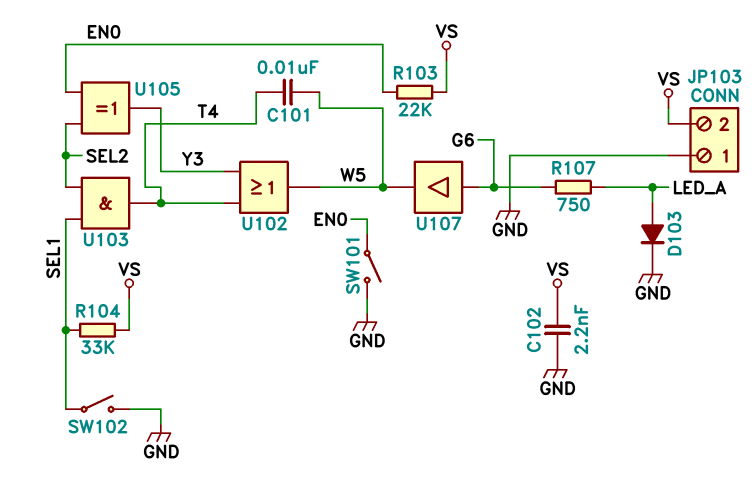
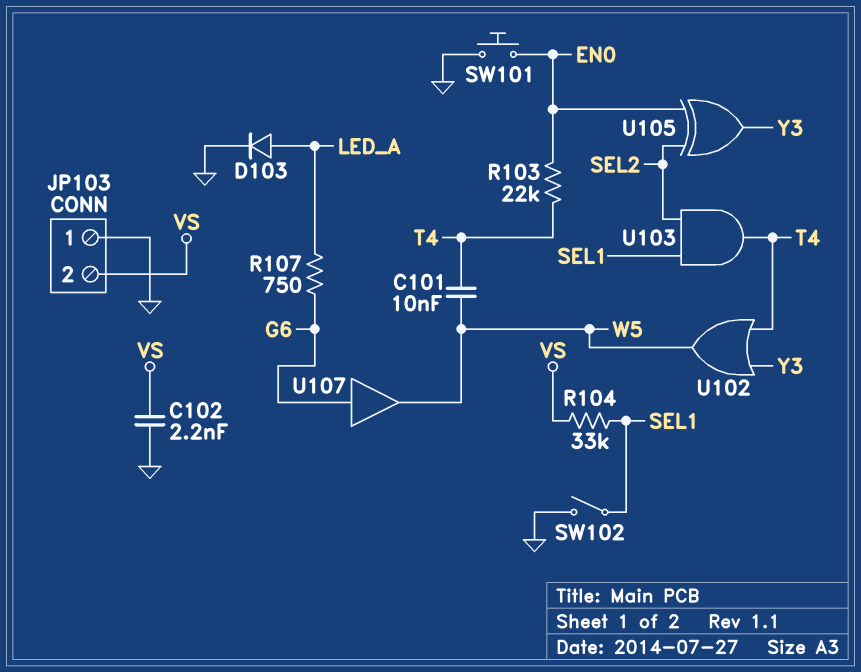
R103: 22k (EN0, VS) -> 22k (EN0, T4)
SW101: switch (EN0, GND) -> button (EN0, GND)

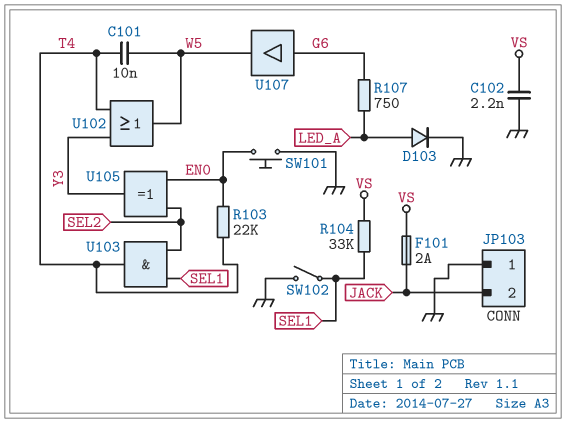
F101: none -> 2A (JACK, VS)
JP103 pin 2: VS -> JACK

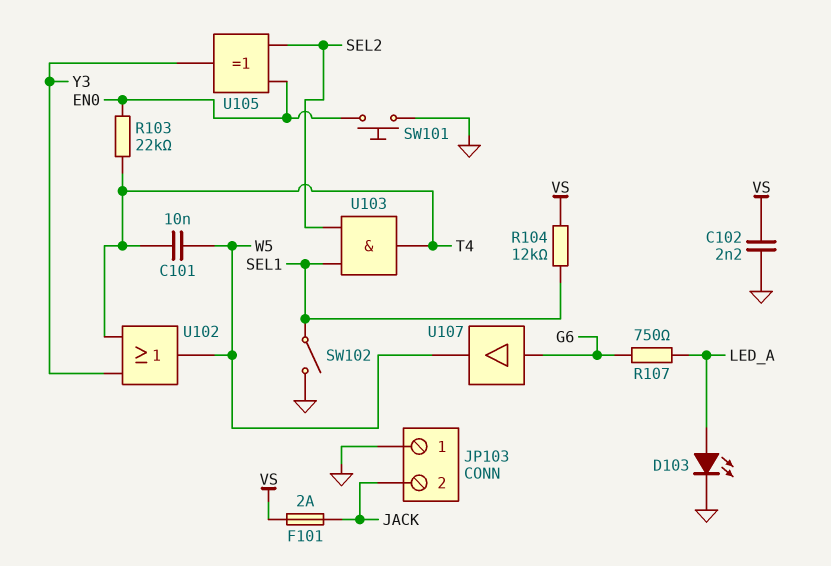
D103: diode (A LED_A, K GND) -> LED (A LED_A, K GND)
R104: 33k (SEL1, VS) -> 12k (SEL1, VS)

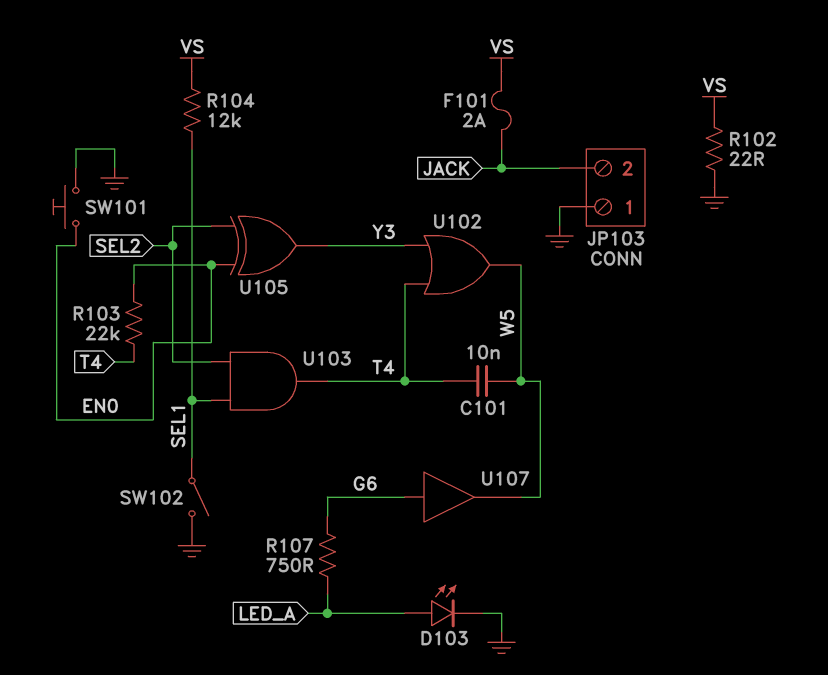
C102: 2.2nF (GND, VS) -> none
R102: none -> 22 (GND, VS)

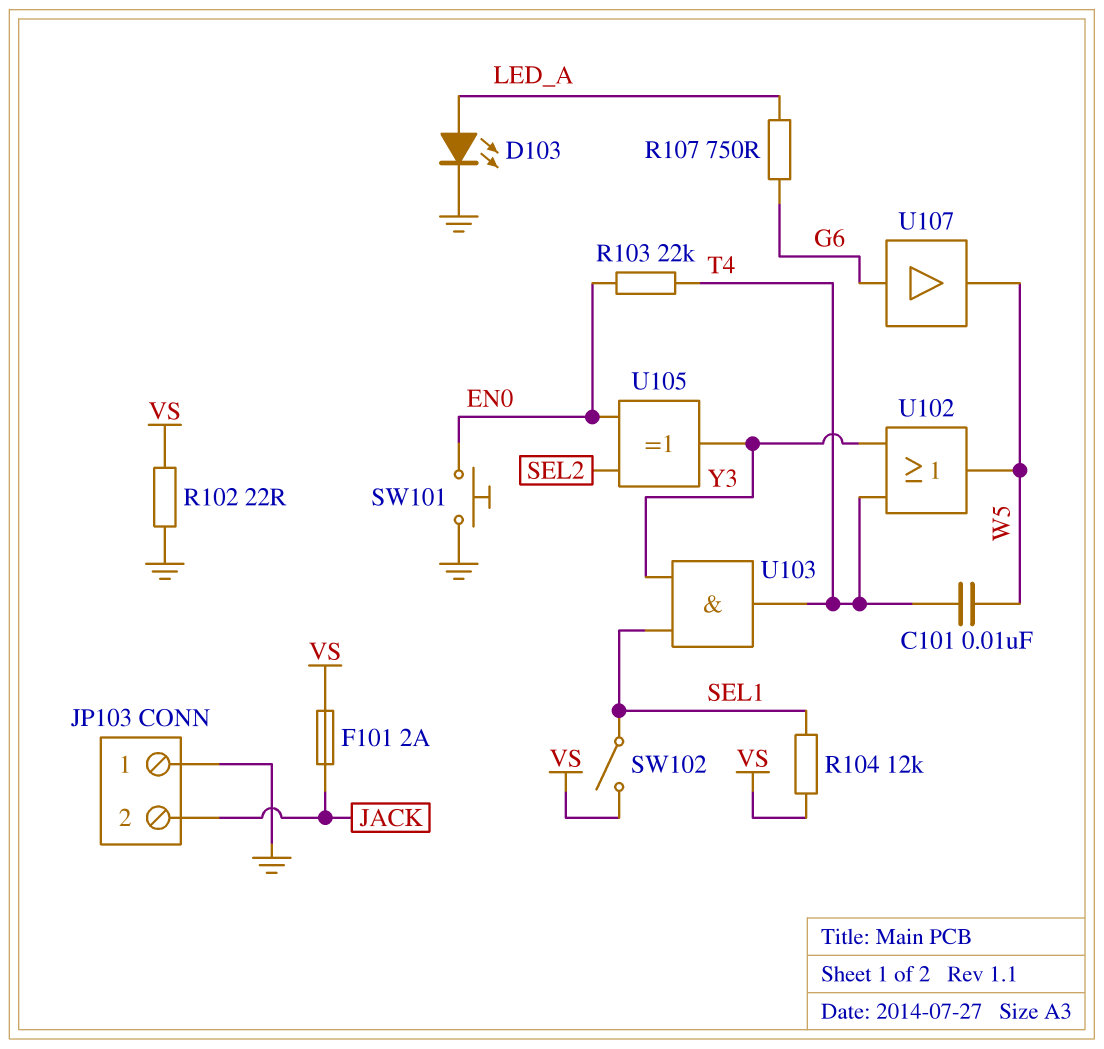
SW102: switch (GND, SEL1) -> switch (SEL1, VS)
U103: AND (in SEL1, in SEL2, out T4) -> AND (in SEL1, in Y3, out T4)

